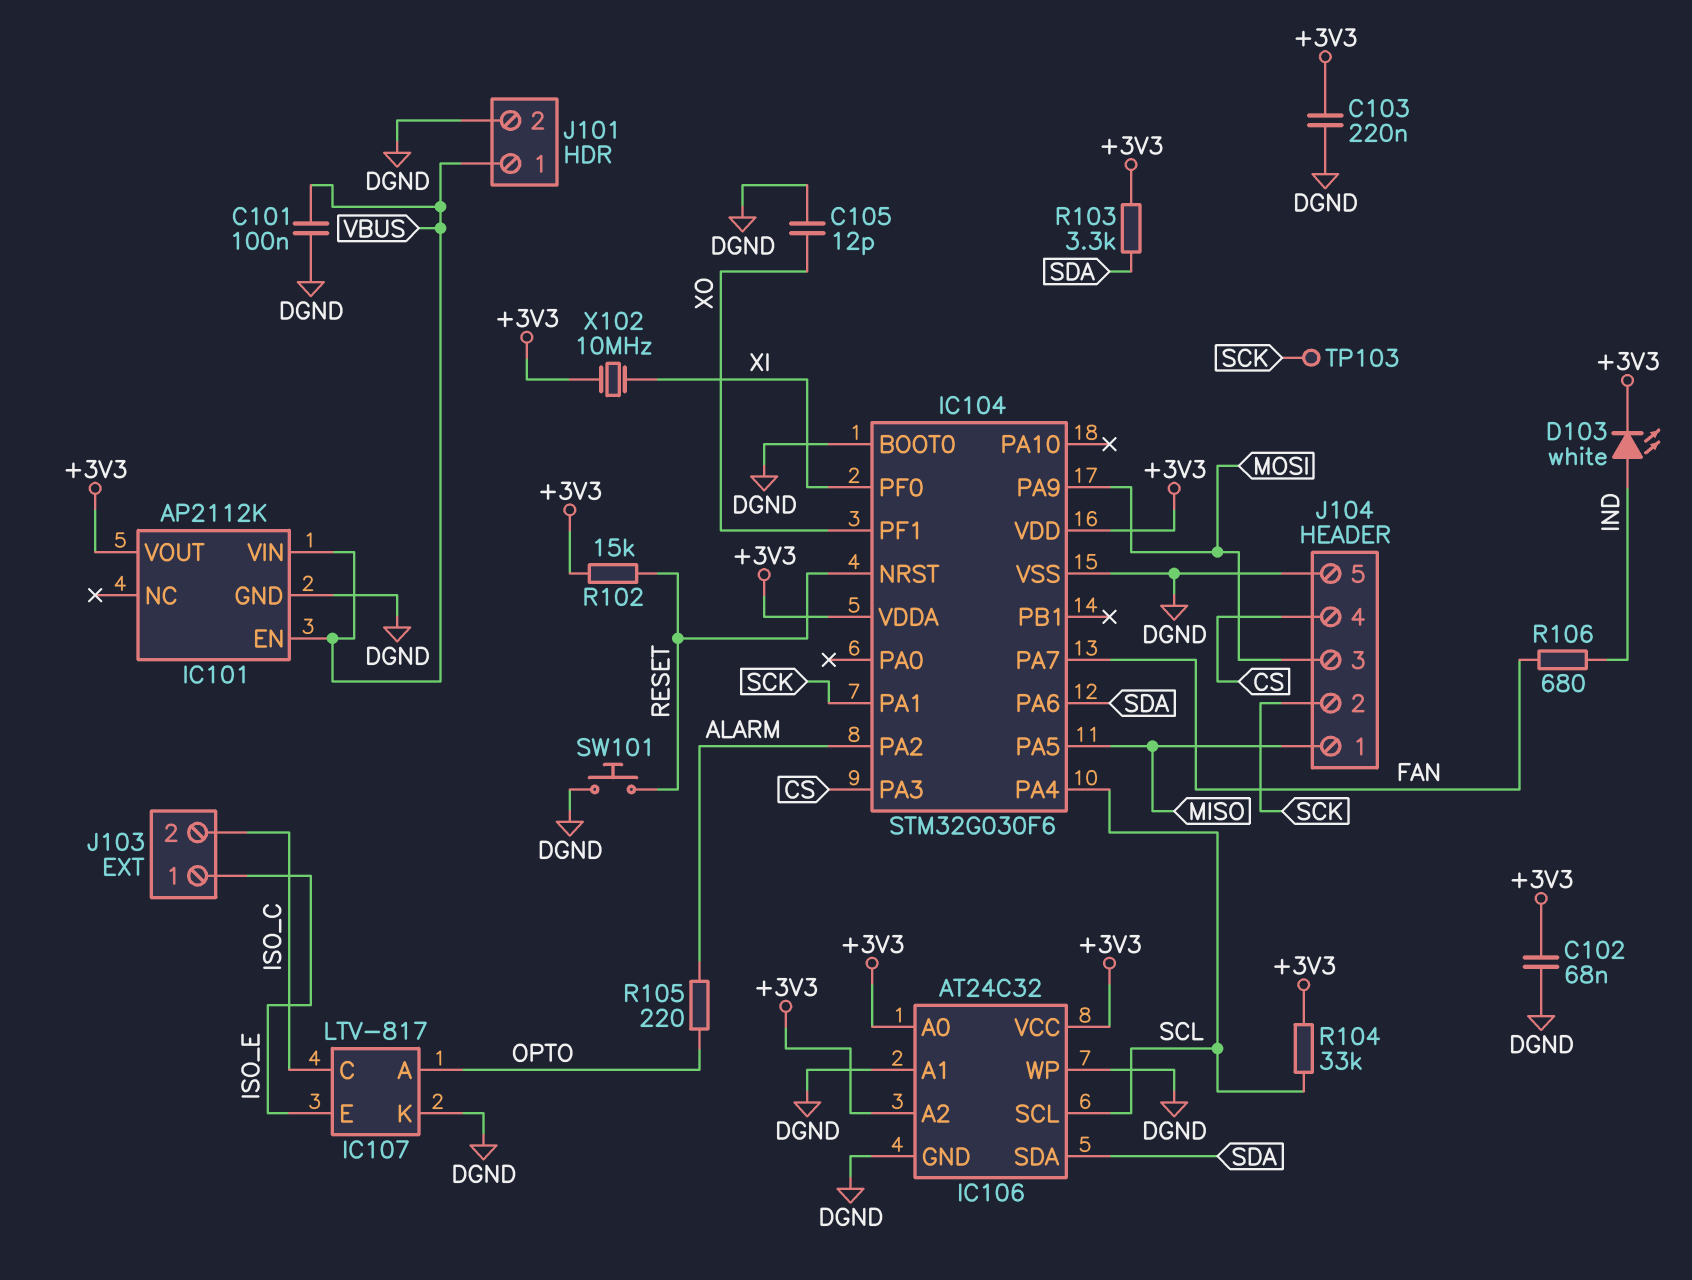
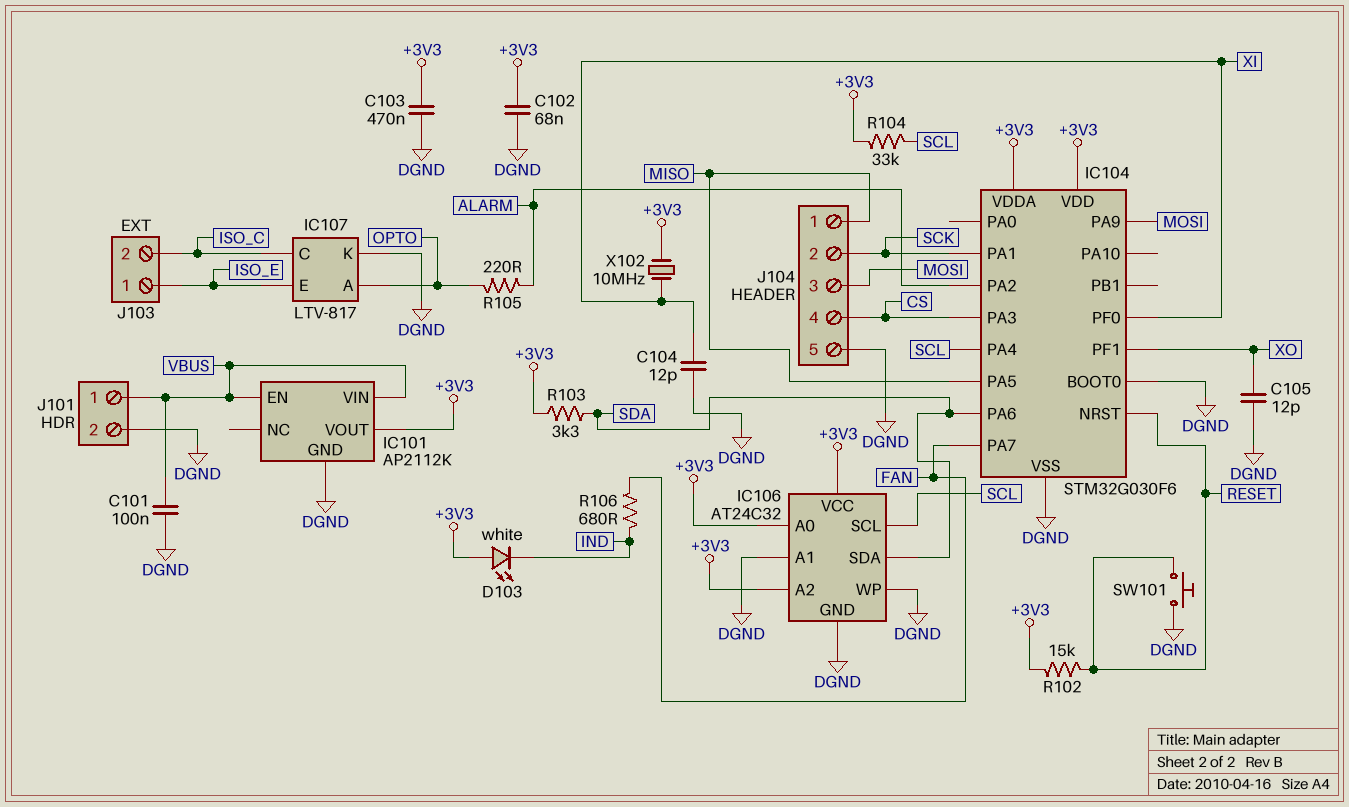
C103: 220nF (+3V3, DGND) -> 470nF (+3V3, DGND)
C104: none -> 12pF (DGND, XI)
D103: LED white (A IND, K +3V3) -> LED white (A +3V3, K IND)
TP103: test point (SCK) -> none

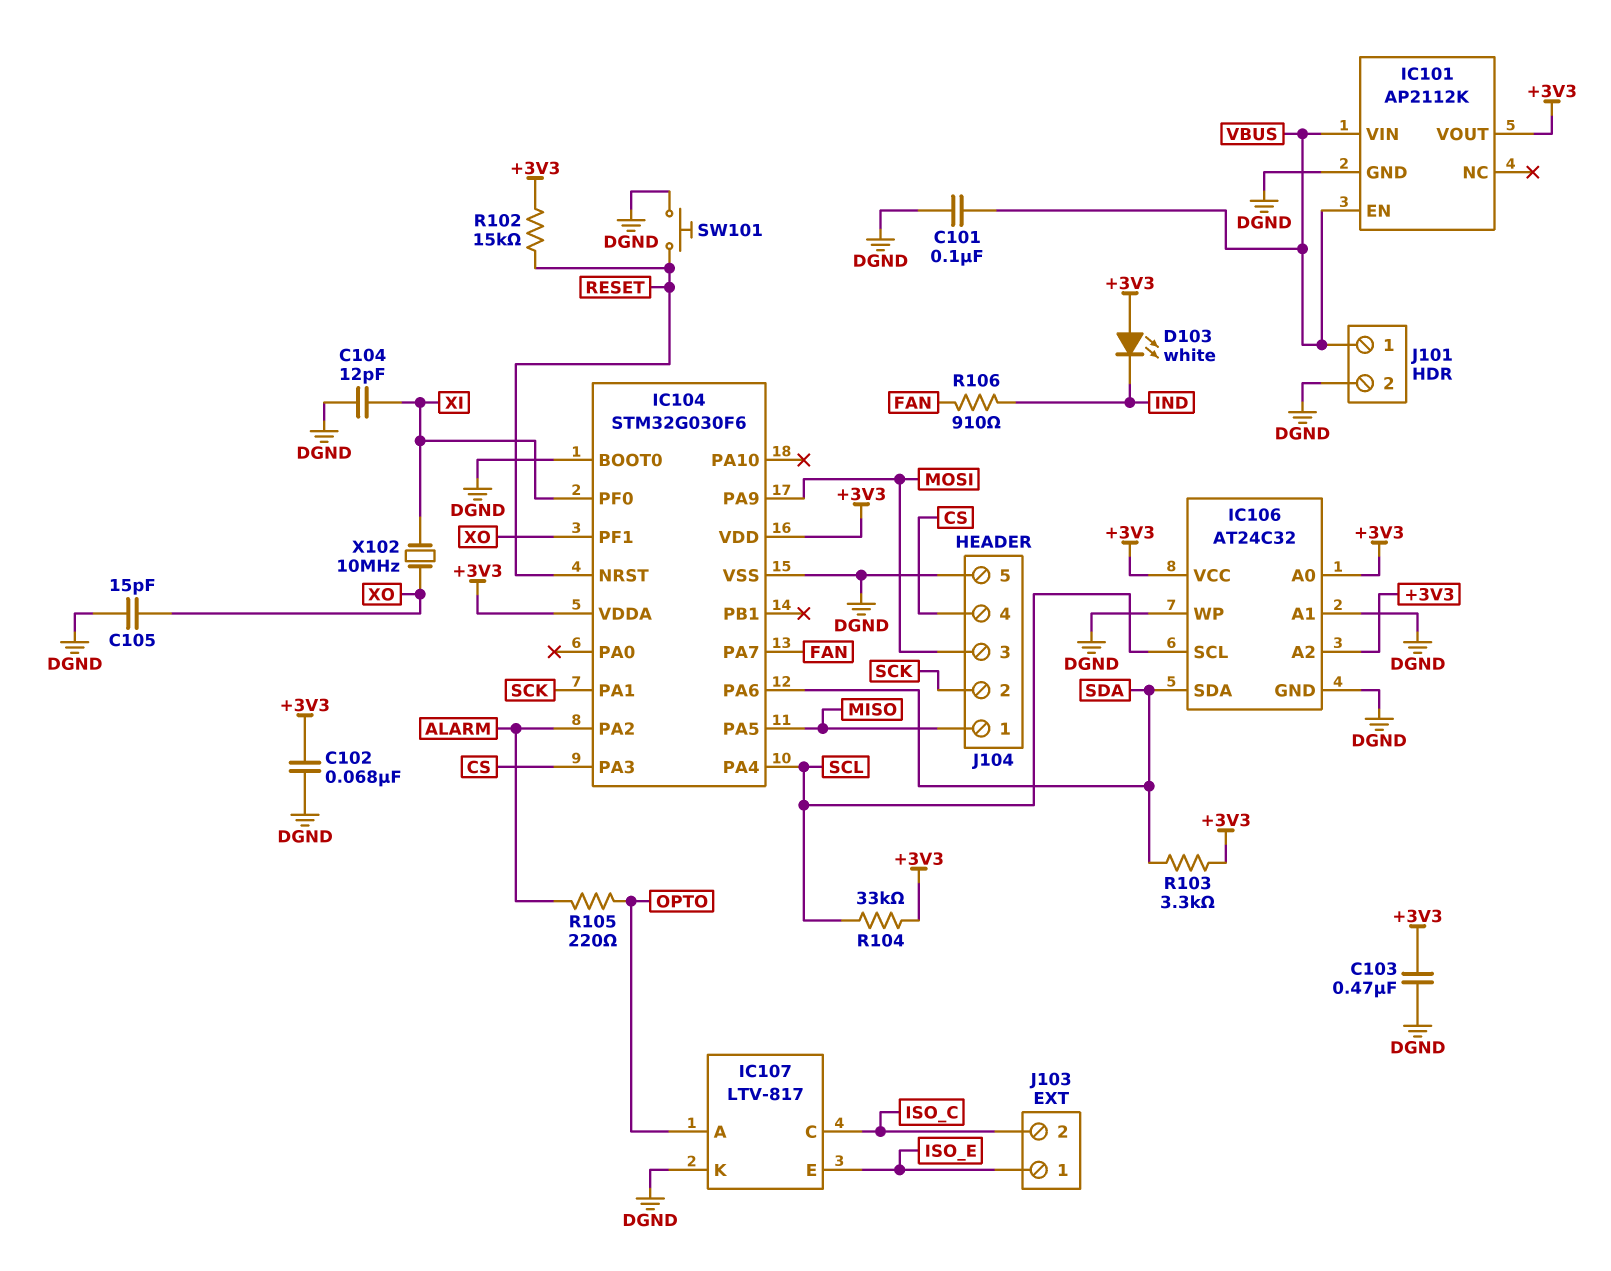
C105: 12pF (DGND, XO) -> 15pF (DGND, XO)
R106: 680 (FAN, IND) -> 910 (FAN, IND)
X102: 10MHz (+3V3, XI) -> 10MHz (XI, XO)

